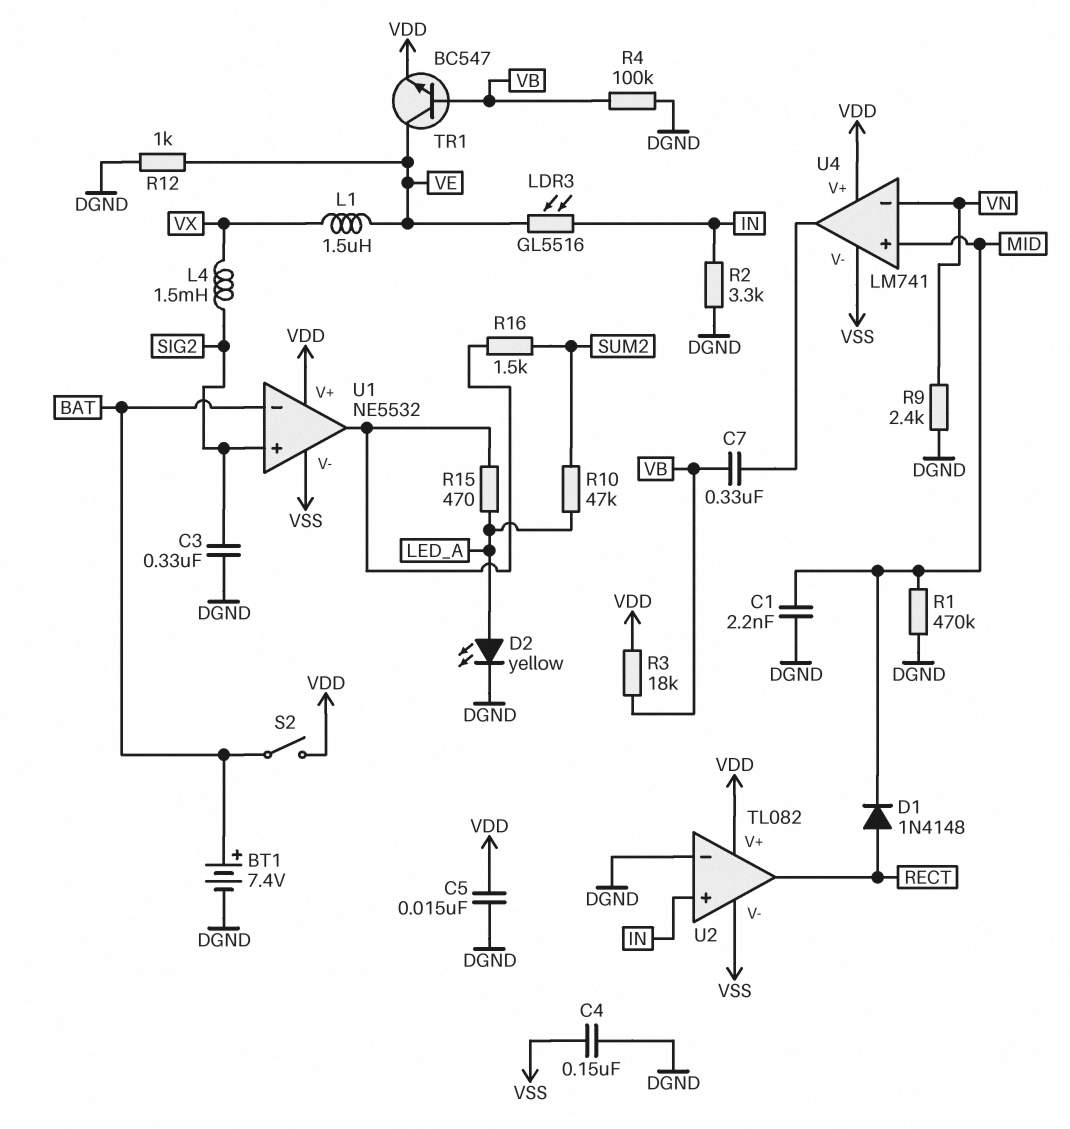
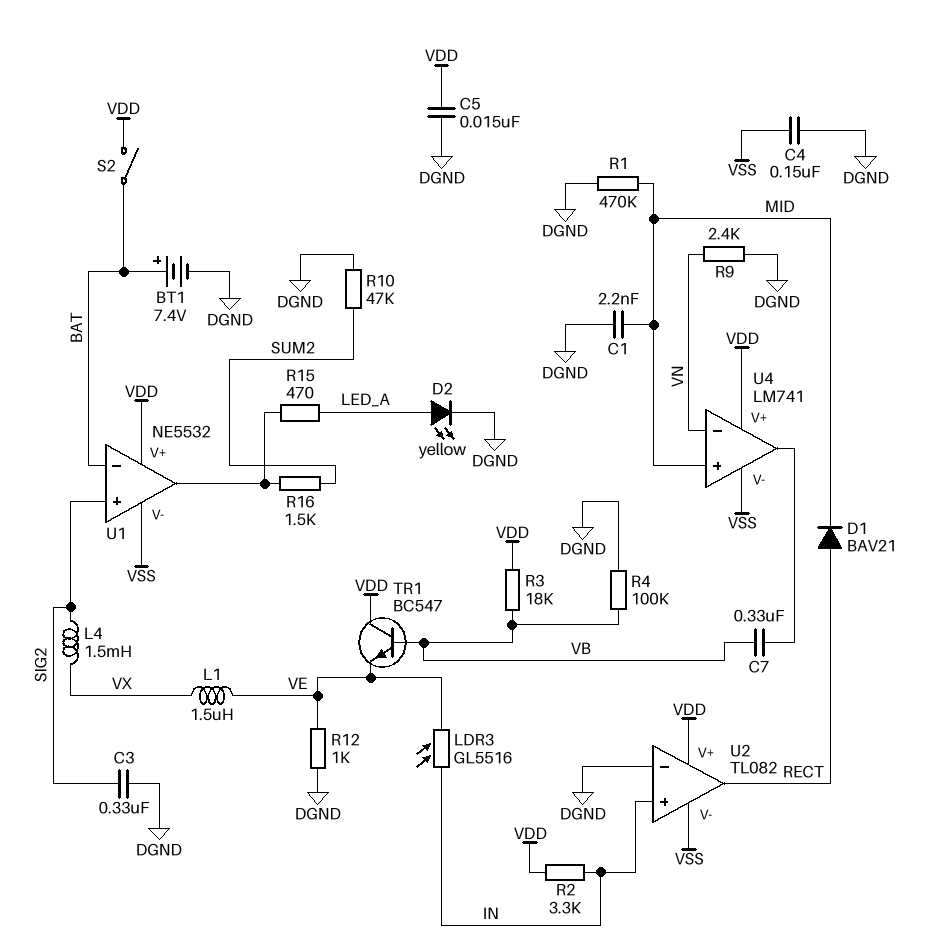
D1: diode 1N4148 (A RECT, K MID) -> diode BAV21 (A RECT, K MID)
R2: 3.3k (DGND, IN) -> 3.3k (IN, VDD)
R10: 47k (LED_A, SUM2) -> 47k (DGND, SUM2)
TR1: NPN BC547 (B VB, C VE, E VDD) -> NPN BC547 (B VB, C VDD, E VE)

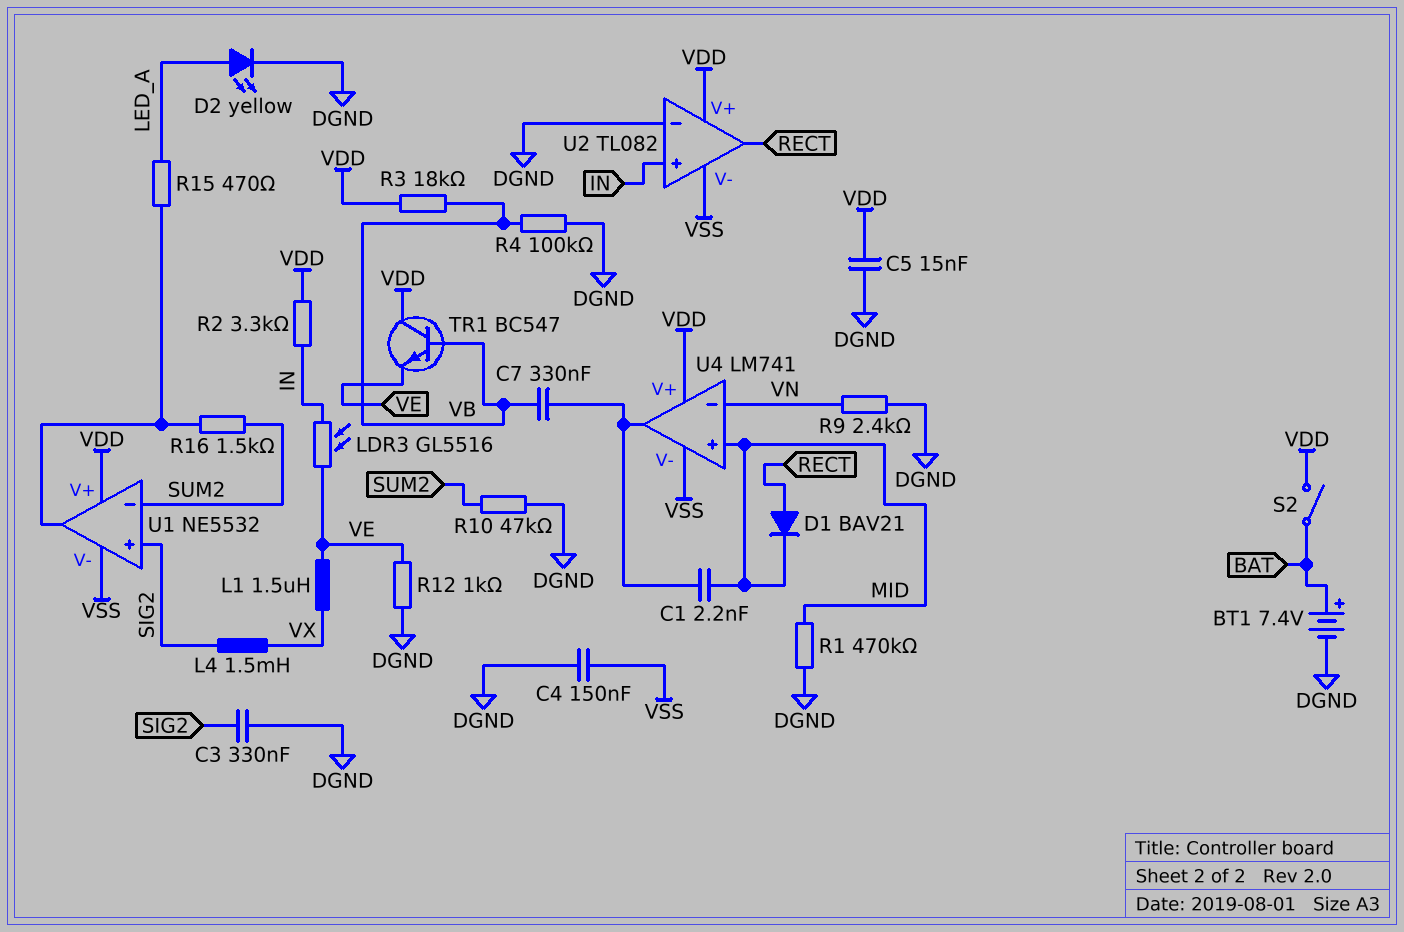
C1: 2.2nF (DGND, MID) -> 2.2nF (MID, U4/out)
U1 pin in-: BAT -> SUM2

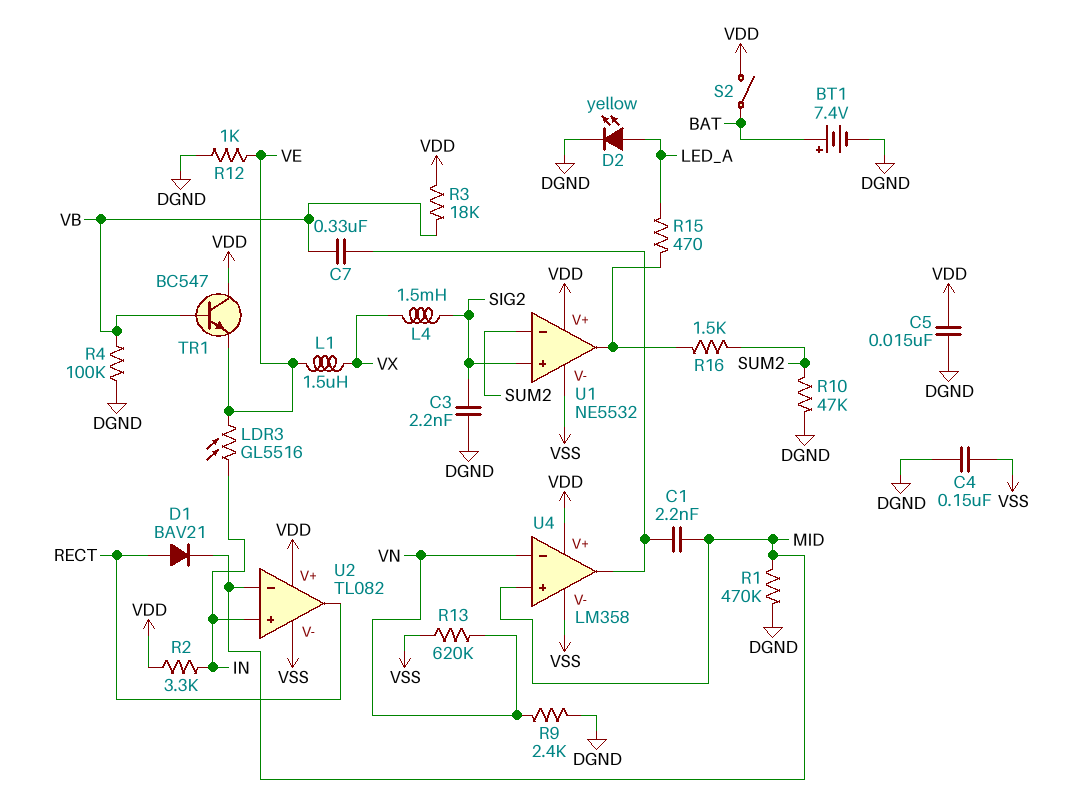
C3: 330nF (DGND, SIG2) -> 2.2nF (DGND, SIG2)
R13: none -> 620k (VN, VSS)
U2 pin in-: DGND -> MID
U4: LM741 -> LM358

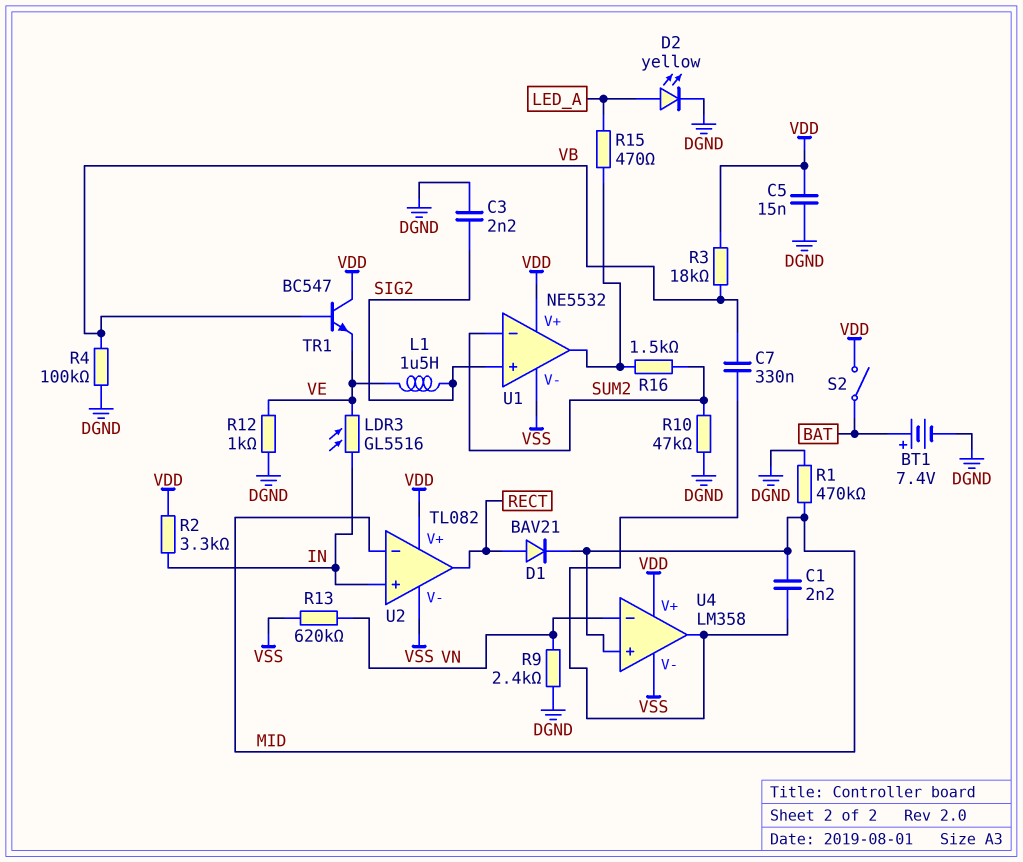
C4: 150nF (DGND, VSS) -> none
L1: 1.5uH (VE, VX) -> 1.5uH (SIG2, VE)
L4: 1.5mH (SIG2, VX) -> none

